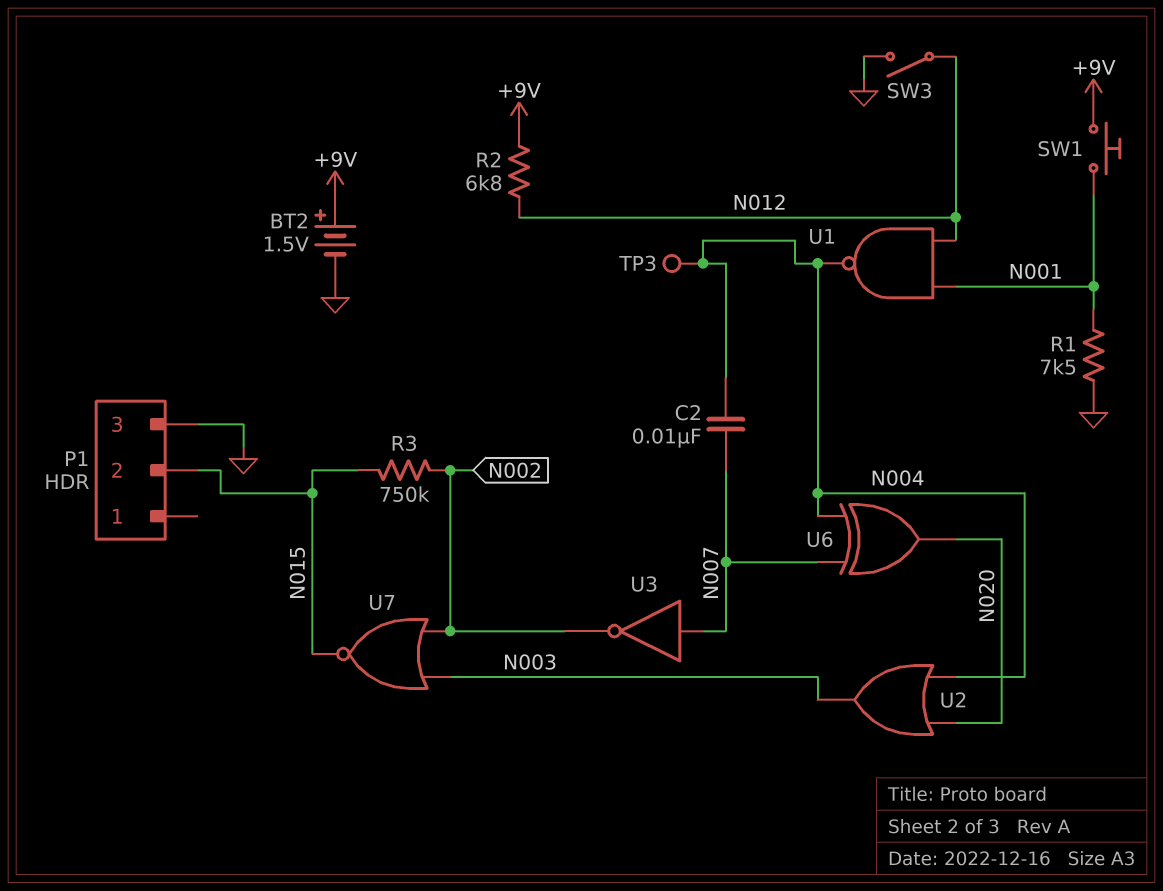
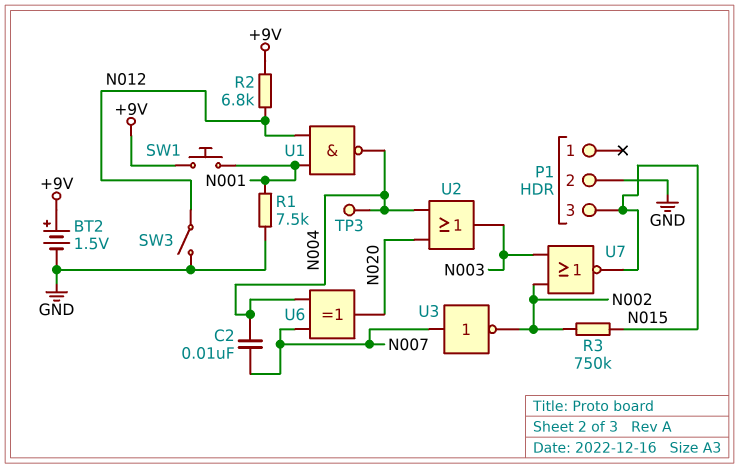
P1 pin 2: N015 -> GND
P1 pin 3: GND -> N015

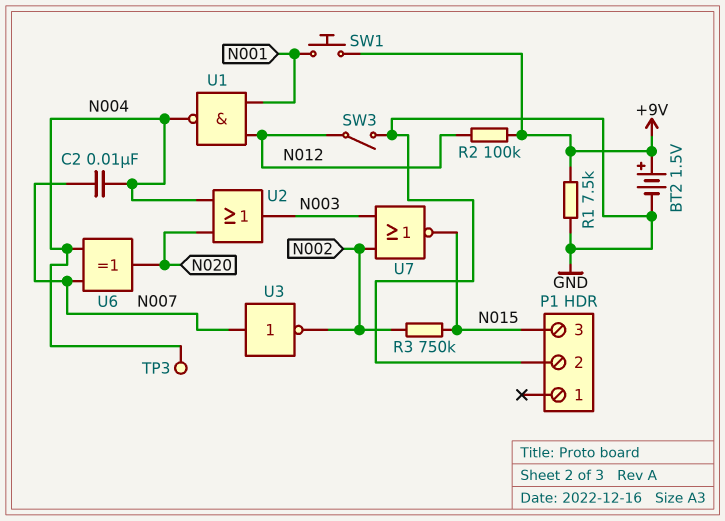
R1: 7.5k (GND, N001) -> 7.5k (+9V, GND)
R2: 6.8k (+9V, N012) -> 100k (+9V, N012)

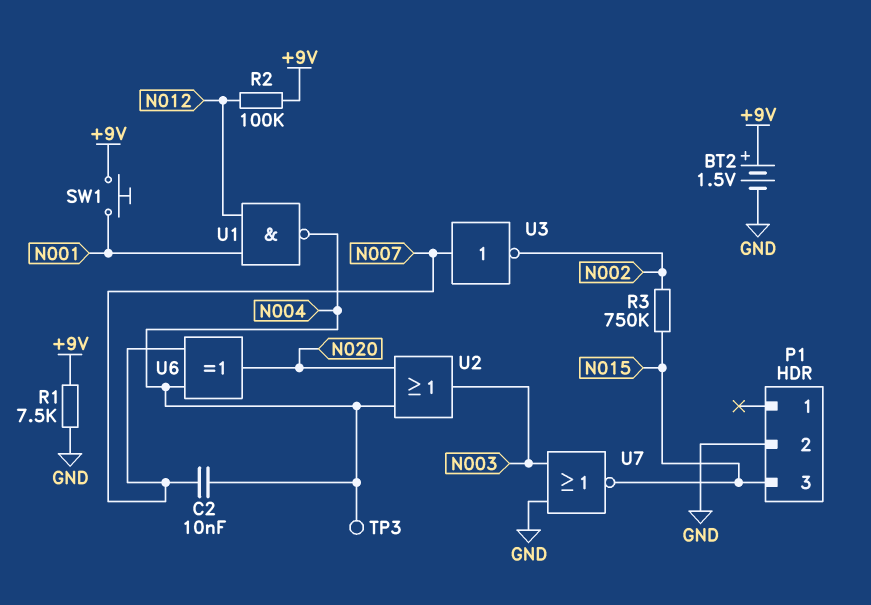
SW3: switch (GND, N012) -> none
U7: NOR (in N002, in N003, out N015) -> NOR (in GND, in N003, out N015)

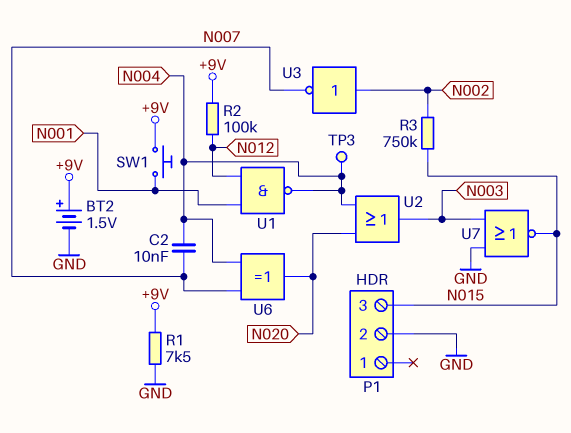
U3: NOT (in N007, out N002) -> NOT (in N002, out N007)

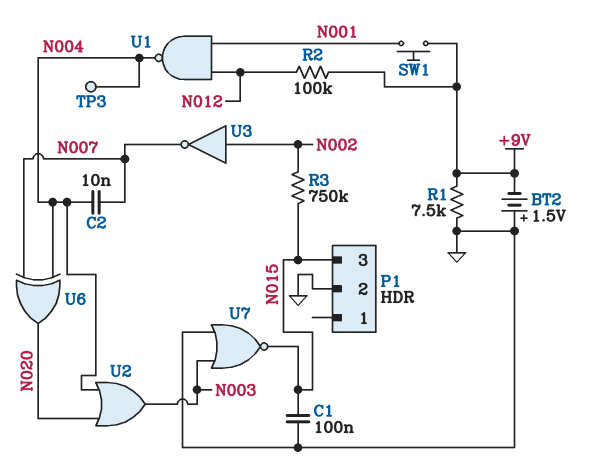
BT2: 1.5V (plus +9V, minus GND) -> 1.5V (plus GND, minus +9V)
C1: none -> 100nF (GND, N015)

